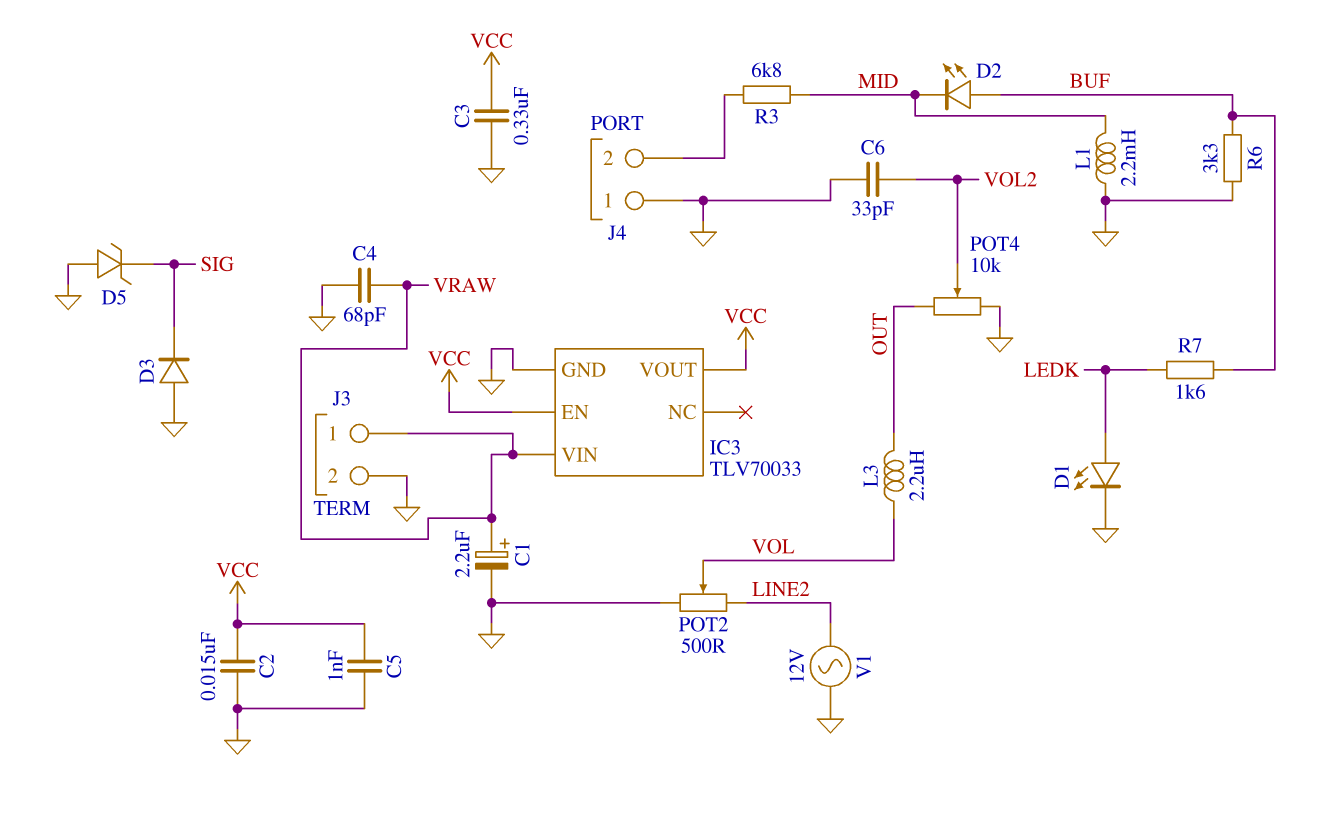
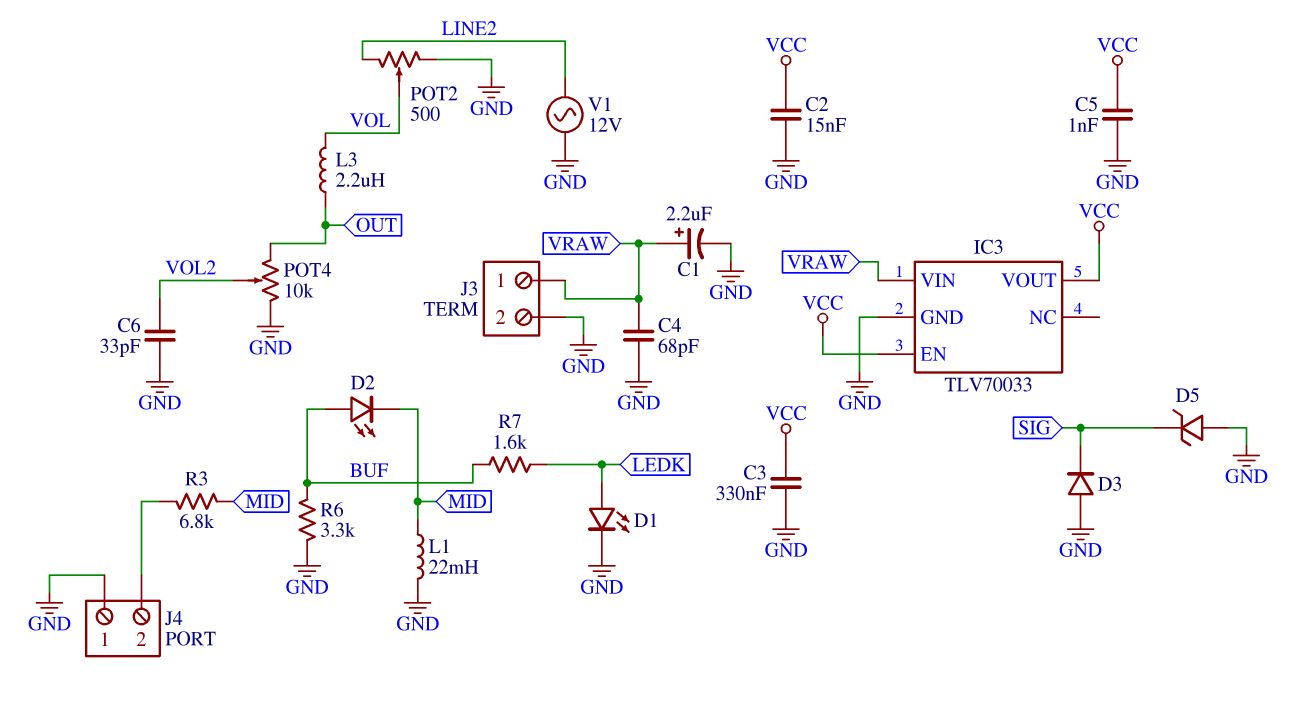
L1: 2.2mH (GND, MID) -> 22mH (GND, MID)

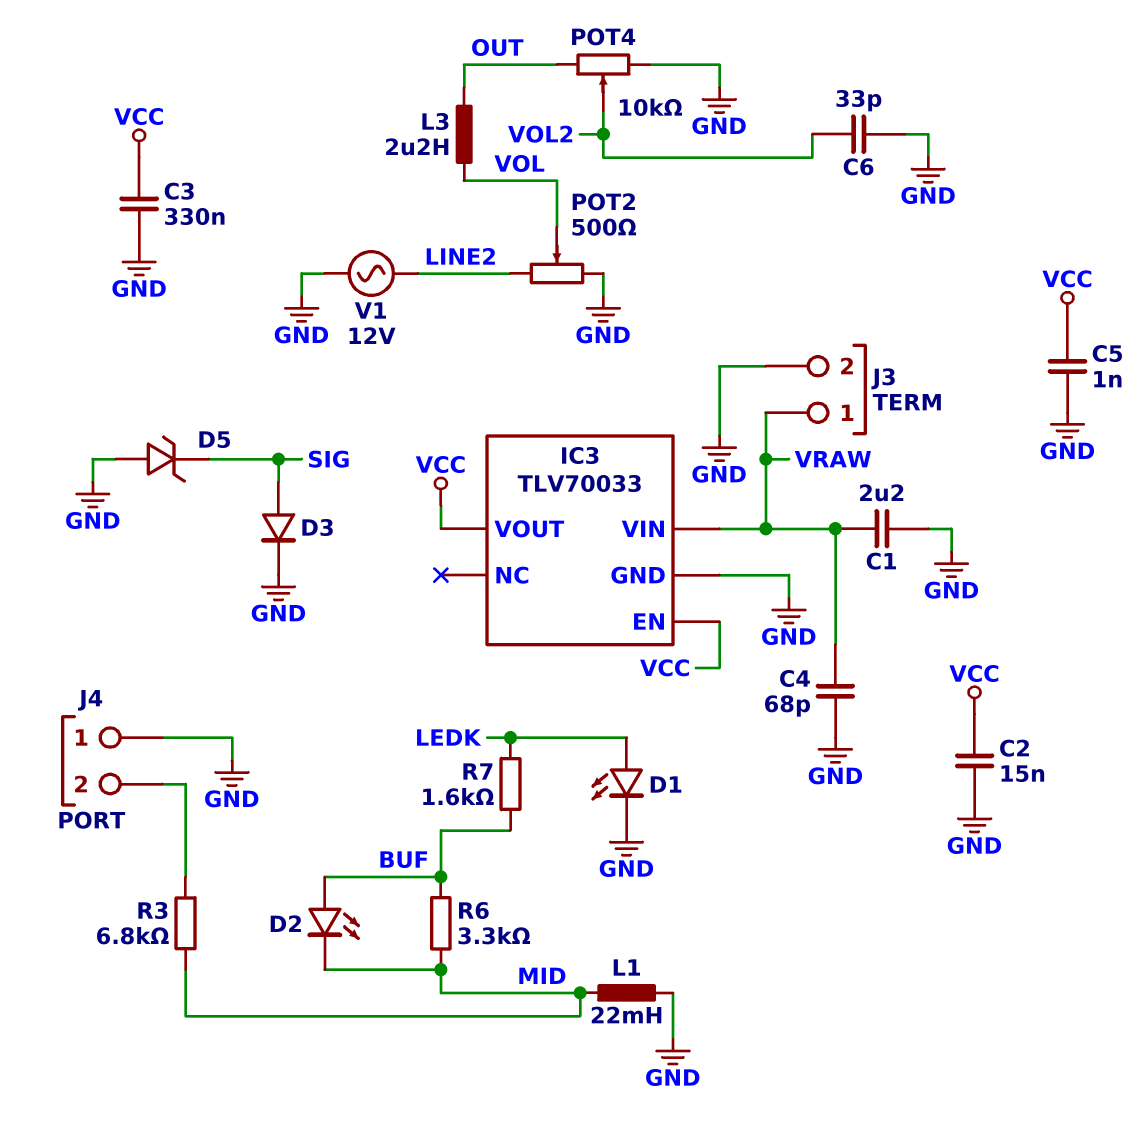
C1: 2.2uF (plus VRAW, minus GND) -> 2.2uF (GND, VRAW)
D3: diode (A GND, K SIG) -> diode (A SIG, K GND)
R6: 3.3k (BUF, GND) -> 3.3k (BUF, MID)

